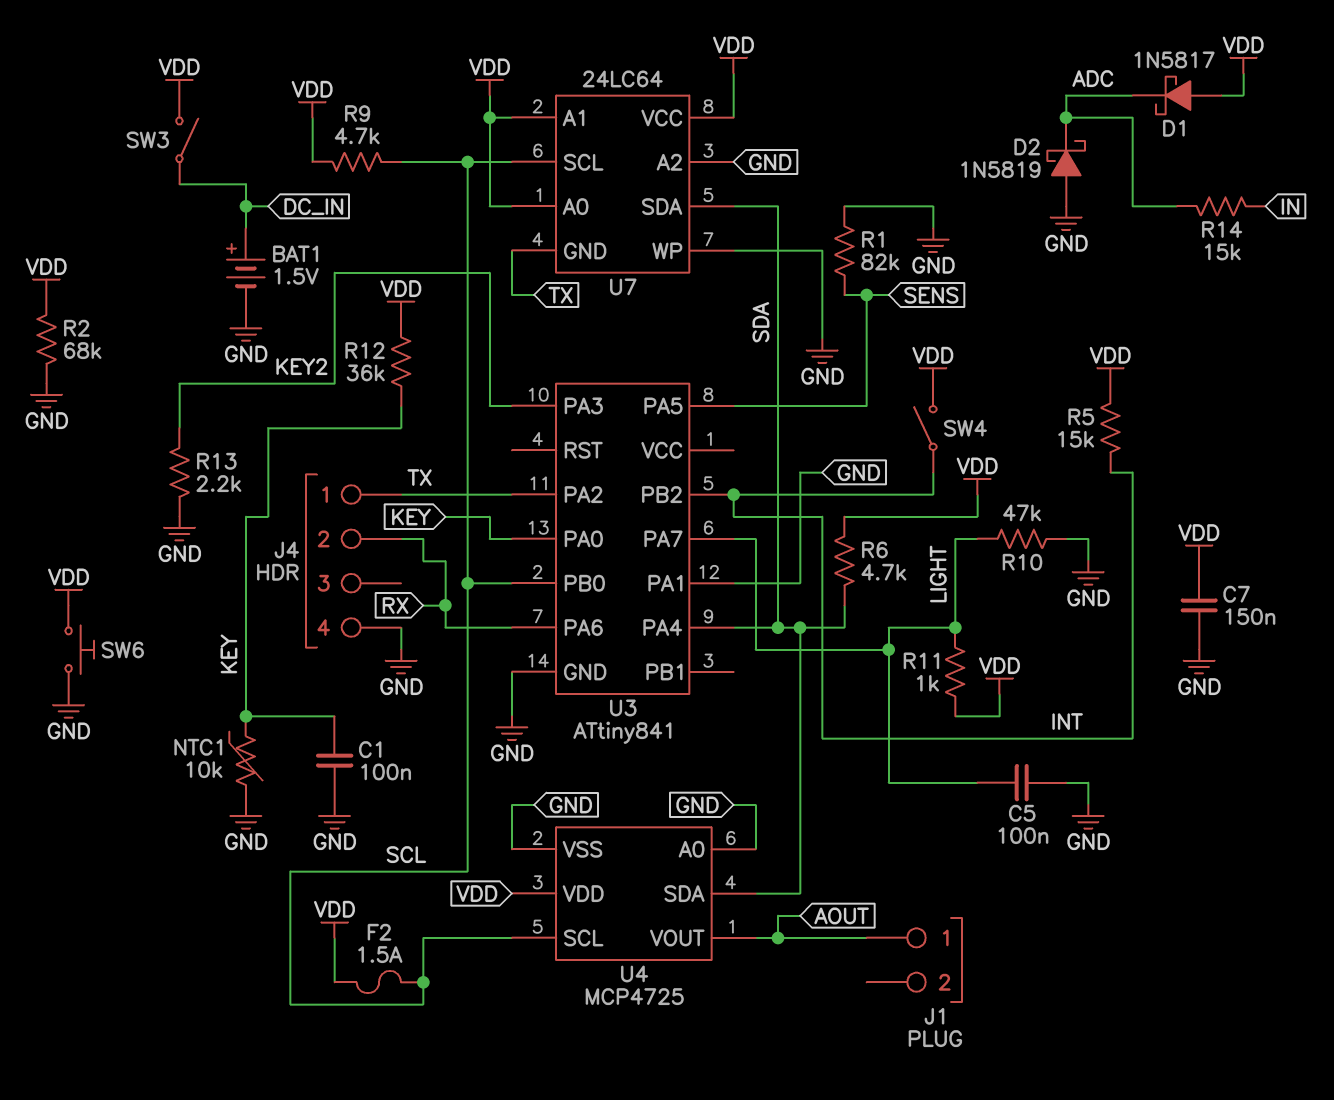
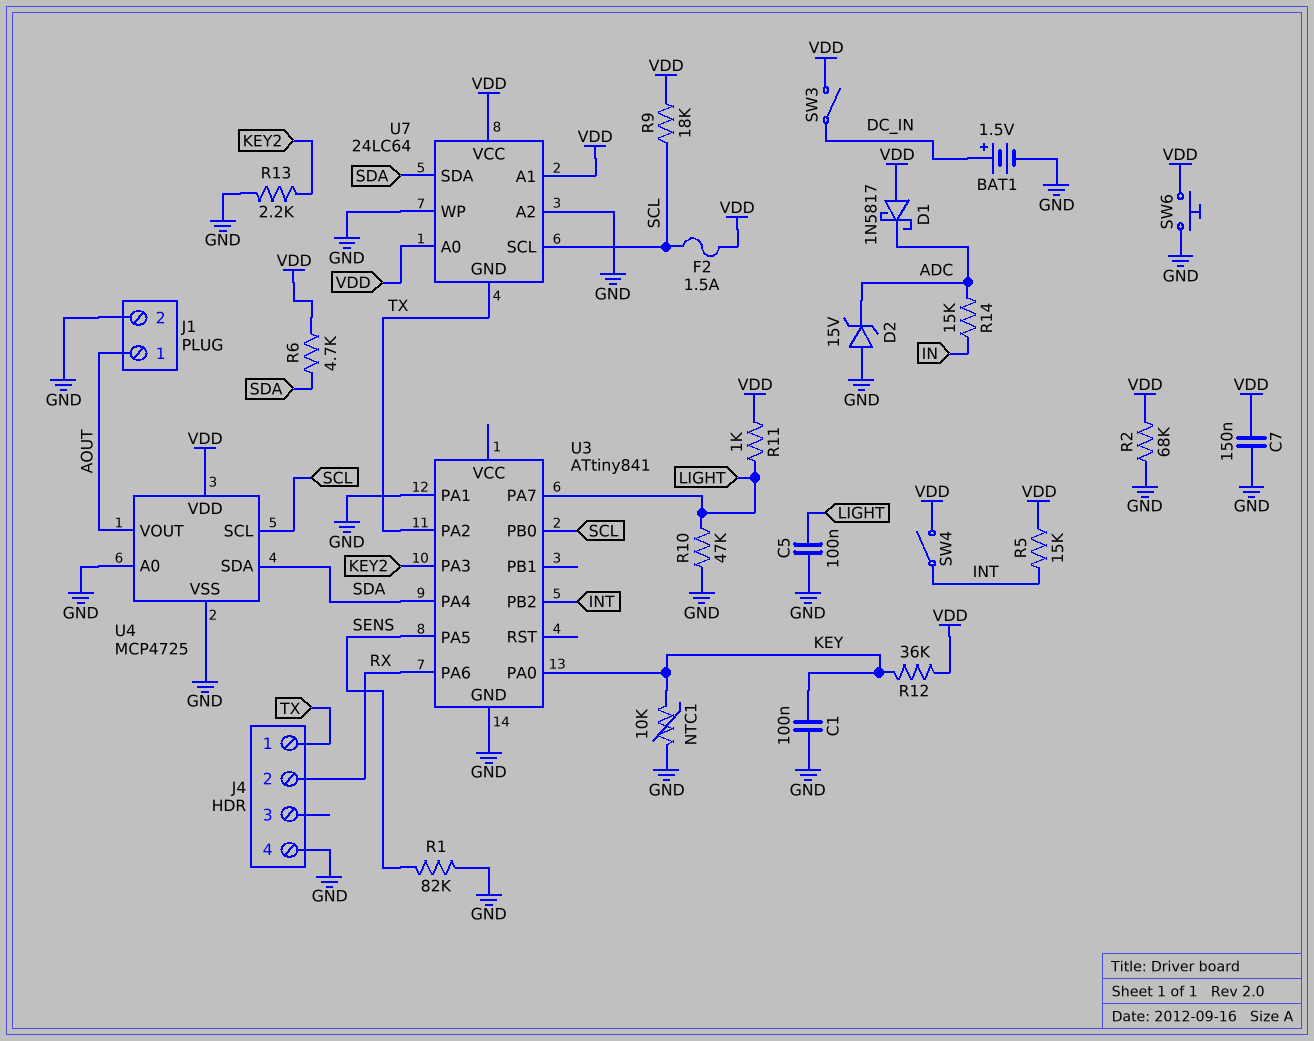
D2: schottky 1N5819 (A GND, K ADC) -> zener 15V (A GND, K ADC)
J1 pin 2: none -> GND
R9: 4.7k (SCL, VDD) -> 18k (SCL, VDD)

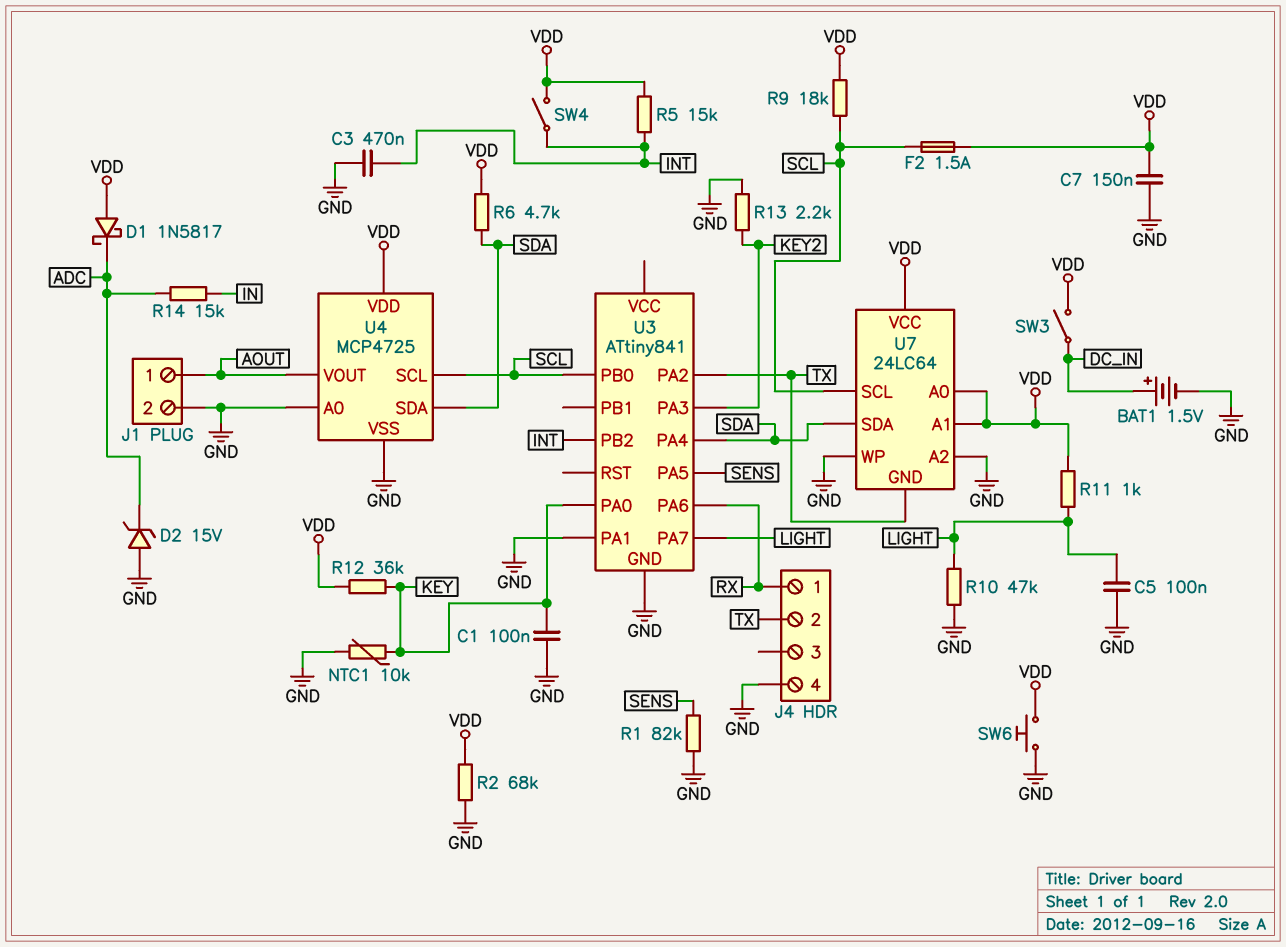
C3: none -> 470nF (GND, INT)
J4 pin 1: TX -> RX
J4 pin 2: RX -> TX

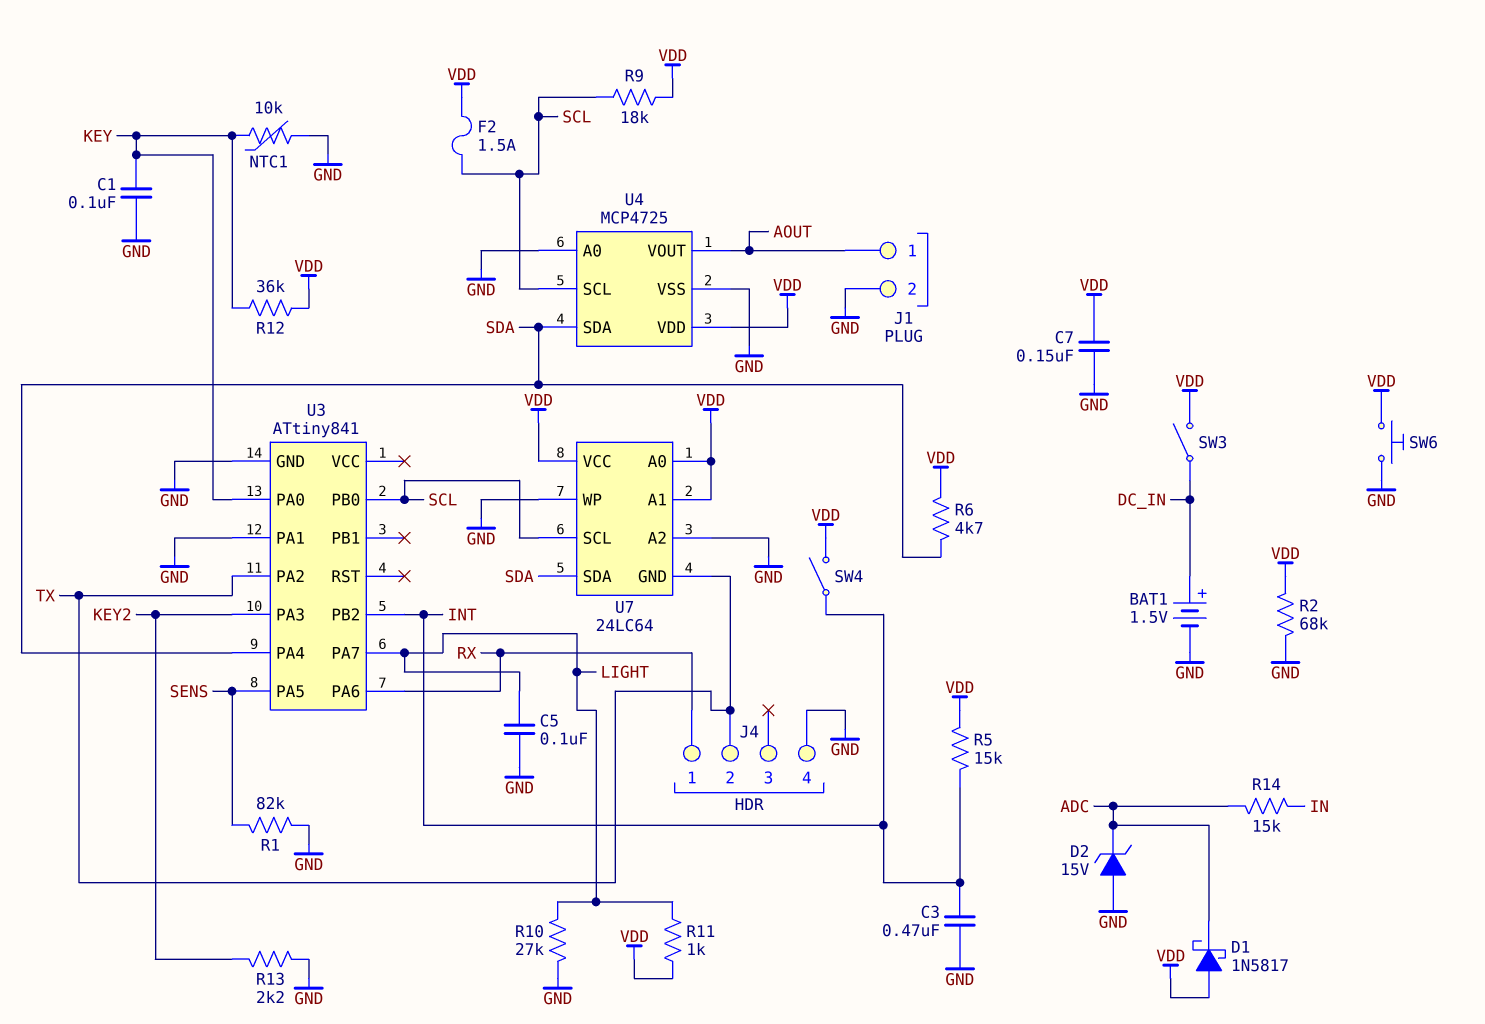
R10: 47k (GND, LIGHT) -> 27k (GND, LIGHT)

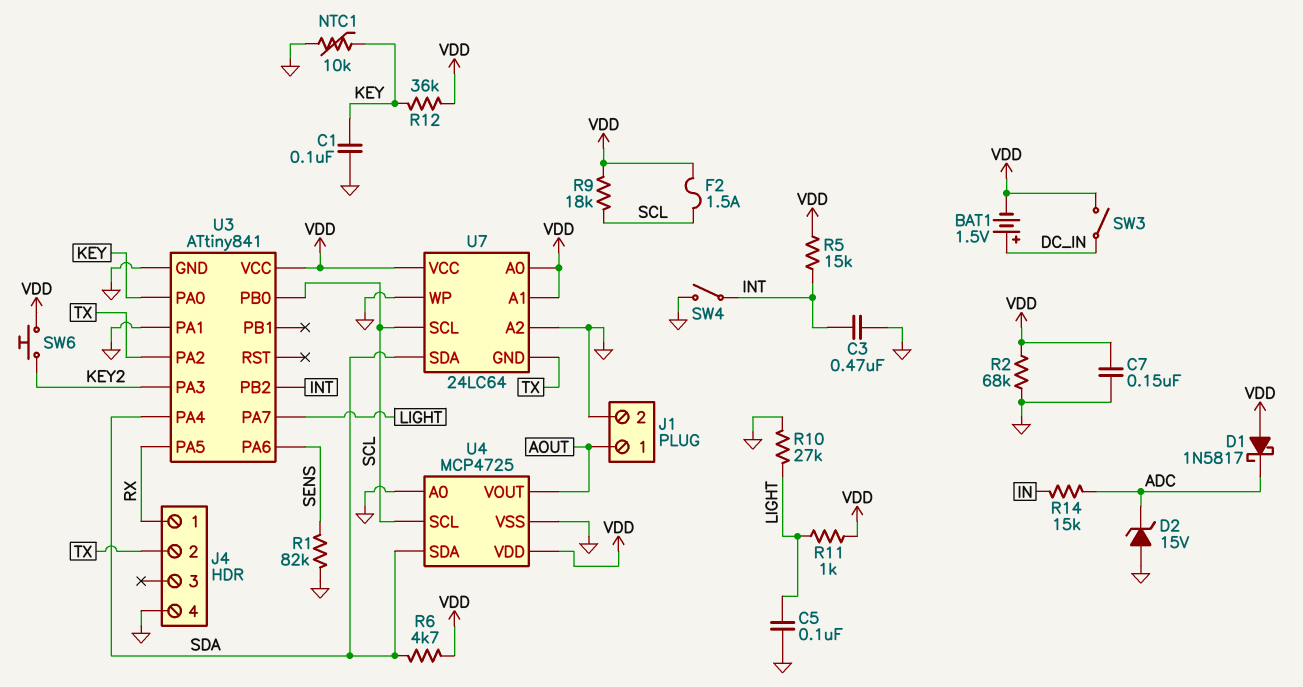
BAT1: 1.5V (plus DC_IN, minus GND) -> 1.5V (plus DC_IN, minus VDD)
R13: 2.2k (GND, KEY2) -> none
SW4: switch (INT, VDD) -> switch (GND, INT)
SW6: button (GND, VDD) -> button (KEY2, VDD)
U3 pin PA5: SENS -> RX
U3 pin PA6: RX -> SENS
U3 pin VCC: none -> VDD

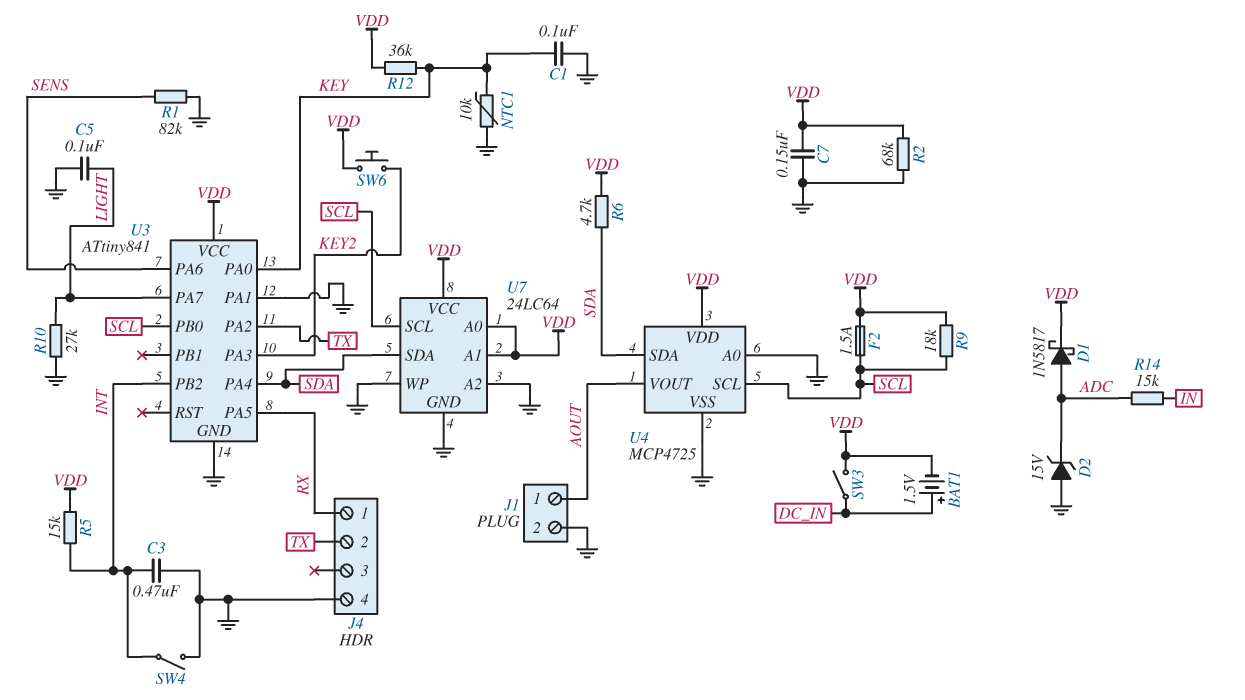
D1: schottky 1N5817 (A VDD, K ADC) -> schottky 1N5817 (A ADC, K VDD)
R11: 1k (LIGHT, VDD) -> none
U7 pin GND: TX -> GND

